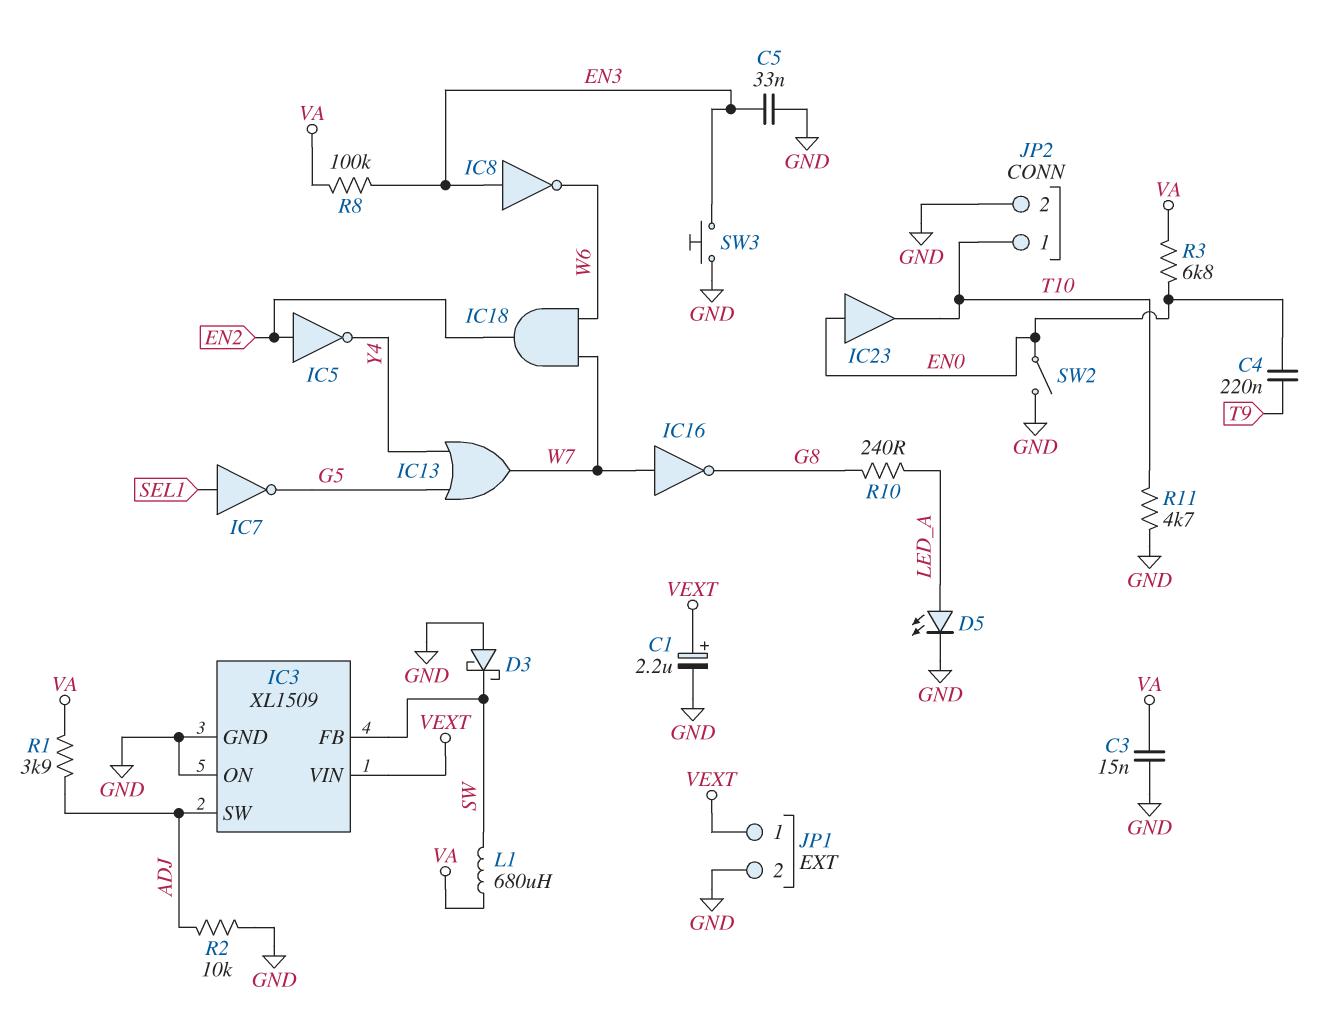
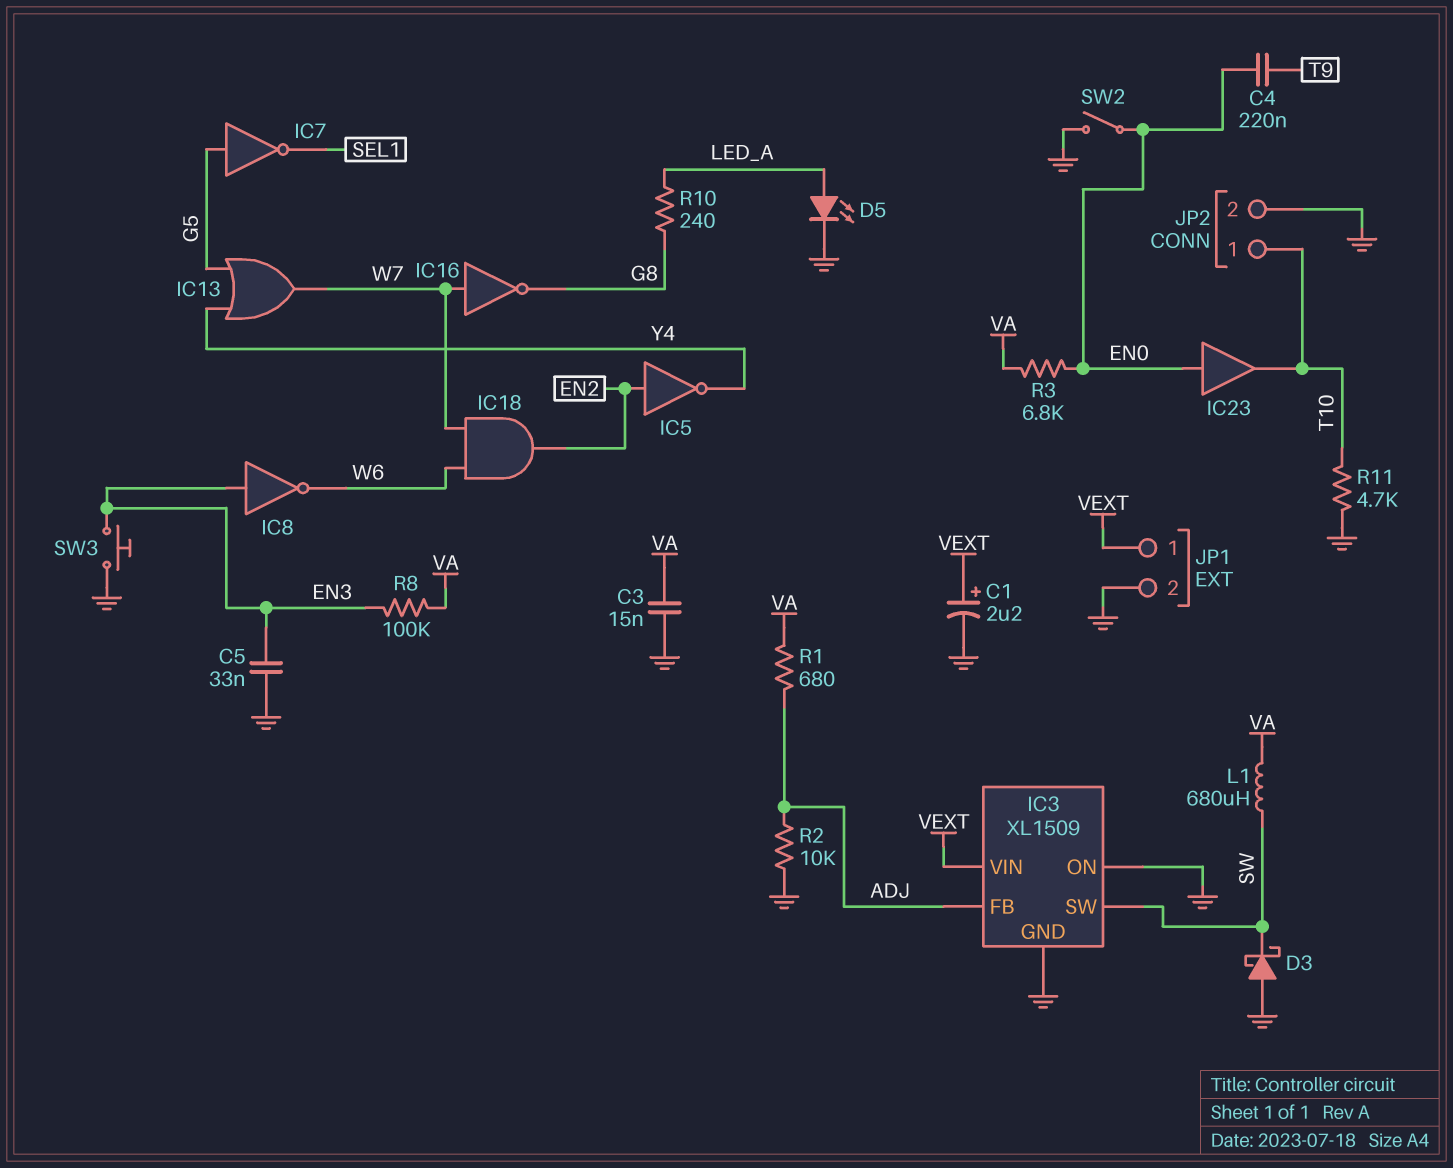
IC3 pin FB: SW -> ADJ
IC3 pin SW: ADJ -> SW
IC7: NOT (in SEL1, out G5) -> NOT (in G5, out SEL1)
R1: 3.9k (ADJ, VA) -> 680 (ADJ, VA)

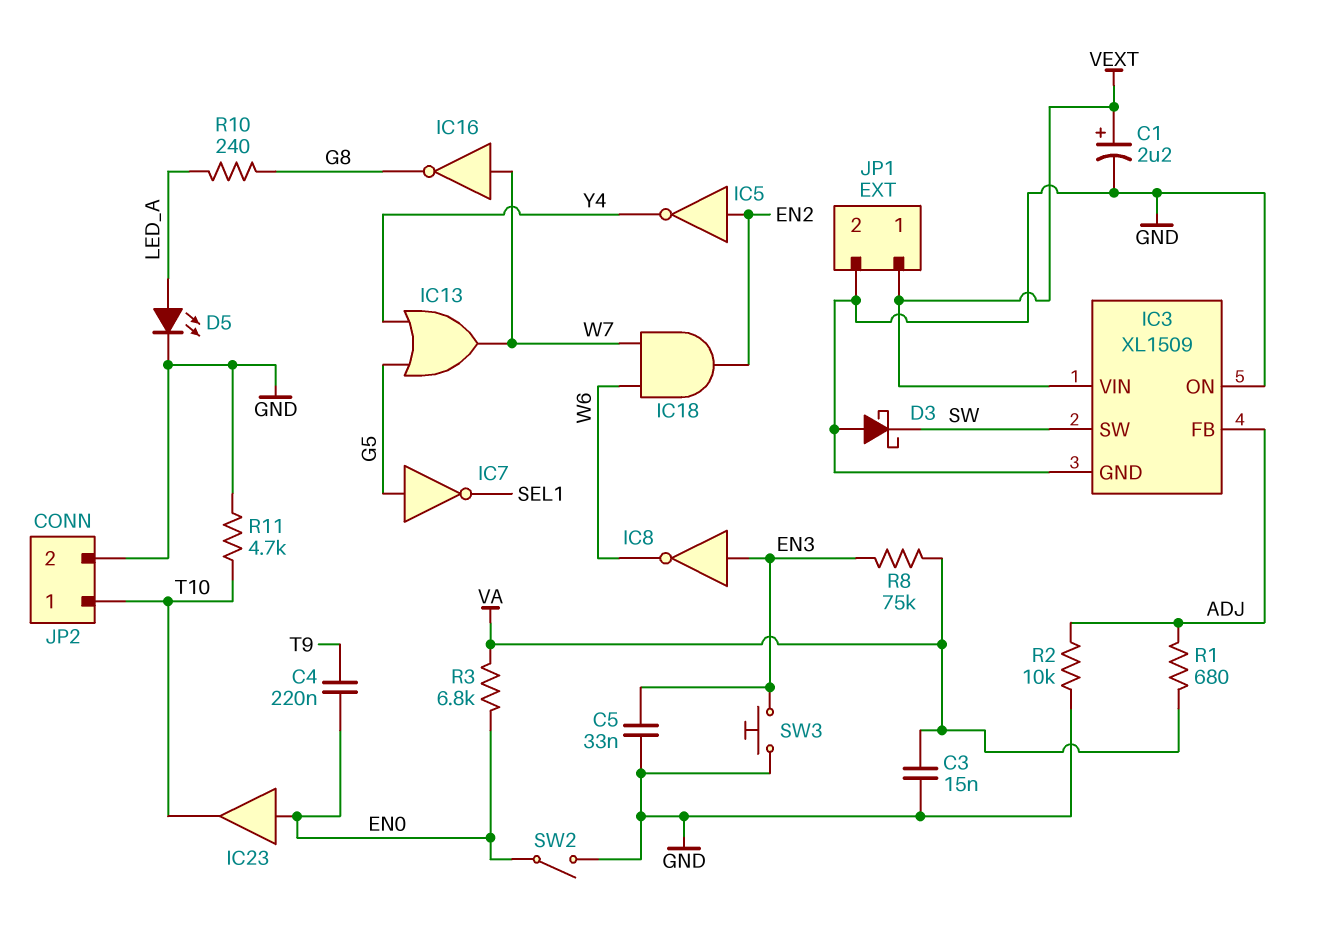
L1: 680uH (SW, VA) -> none
R8: 100k (EN3, VA) -> 75k (EN3, VA)

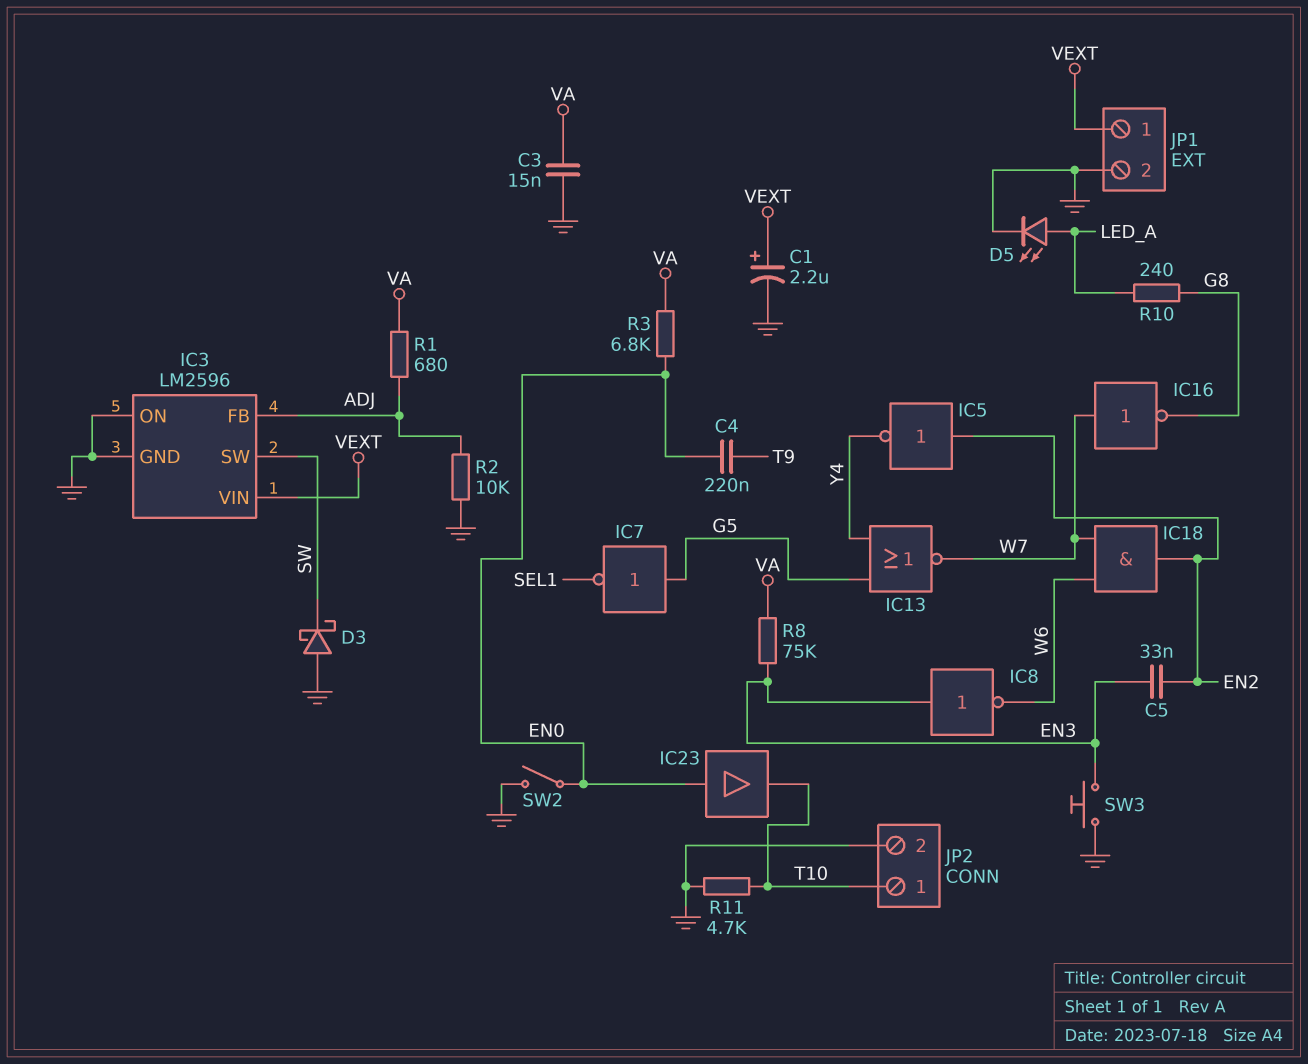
C5: 33nF (EN3, GND) -> 33nF (EN2, EN3)
IC3: XL1509 -> LM2596
IC13: OR (in G5, in Y4, out W7) -> NOR (in G5, in Y4, out W7)

